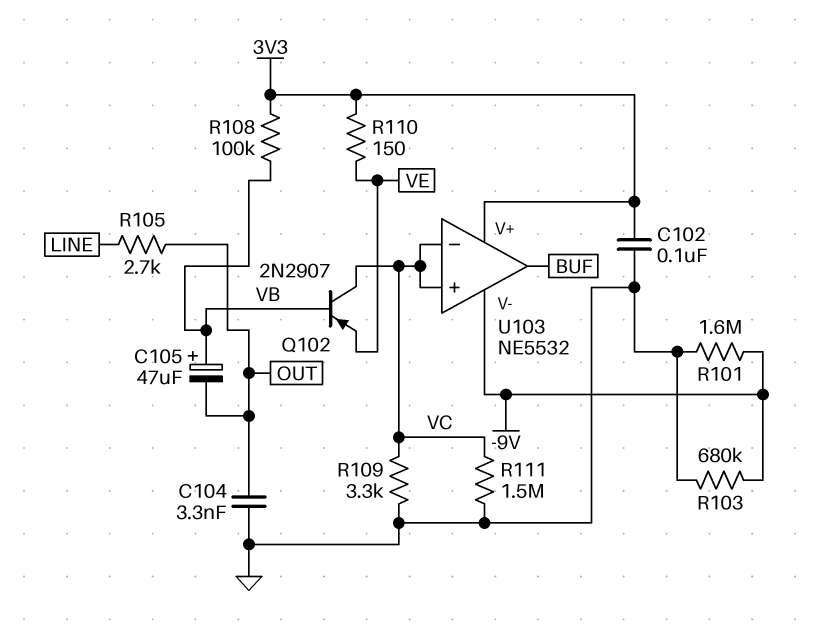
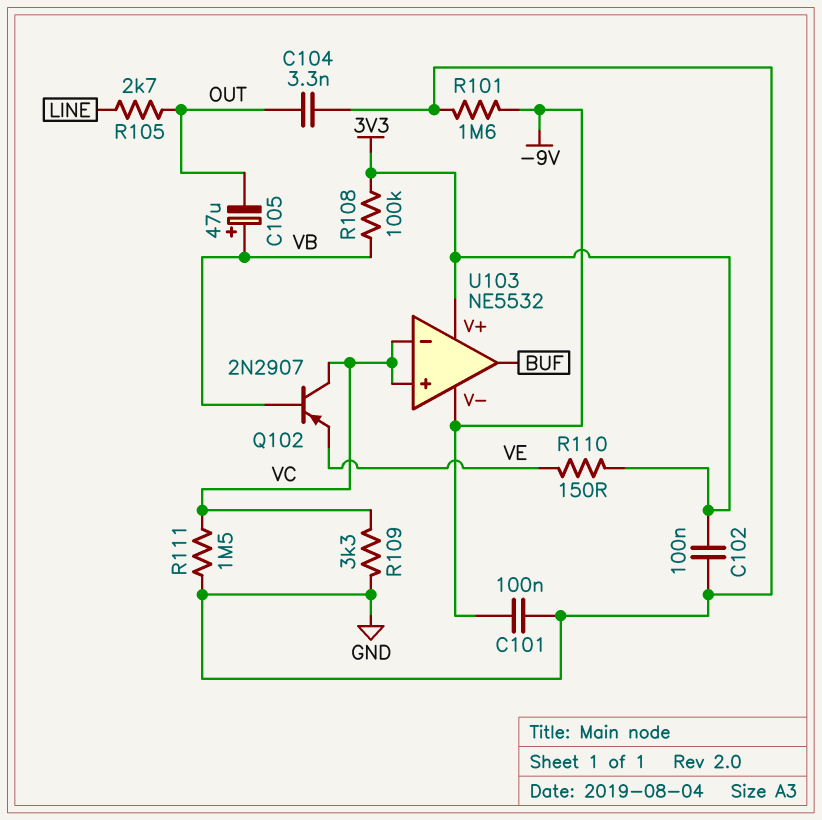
C101: none -> 100nF (-9V, GND)
R103: 680k (-9V, GND) -> none

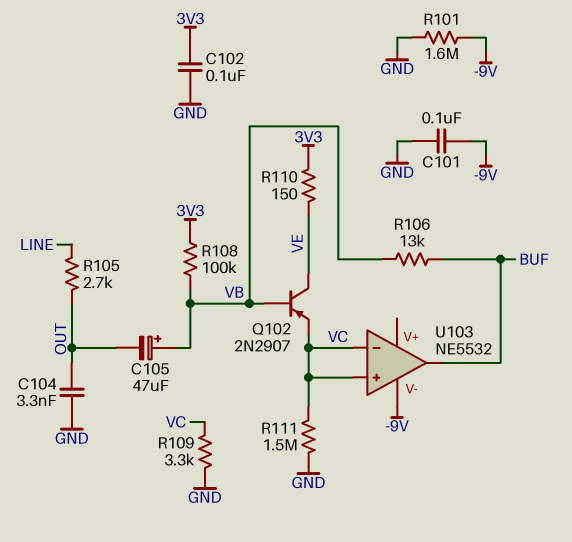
Q102: PNP 2N2907 (B VB, C VC, E VE) -> PNP 2N2907 (B VB, C VE, E VC)
R106: none -> 13k (BUF, VB)
U103 pin V+: 3V3 -> none

